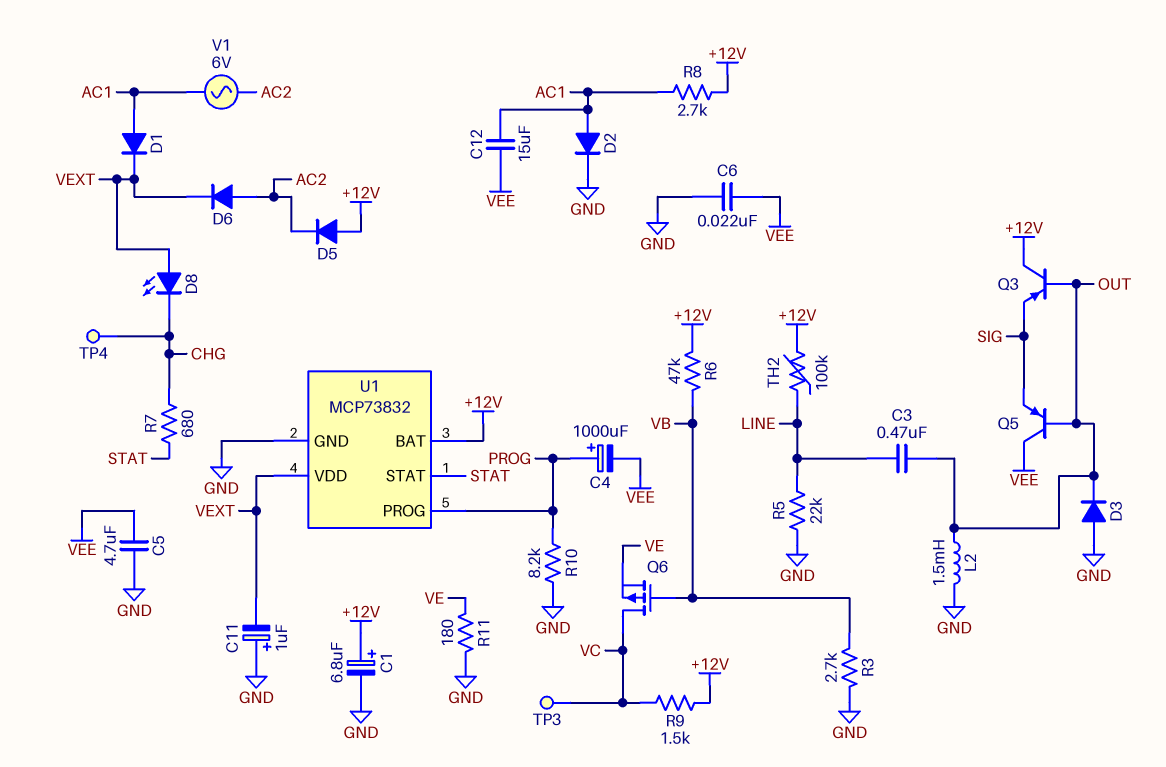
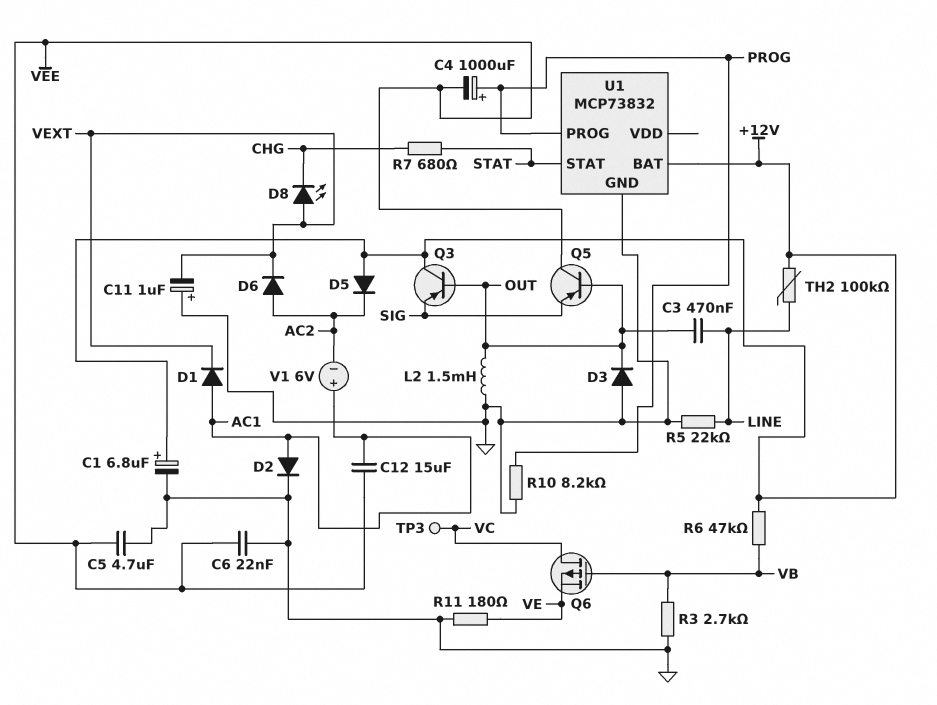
R8: 2.7k (+12V, AC1) -> none
R9: 1.5k (+12V, VC) -> none
TP4: test point (CHG) -> none
U1 pin VDD: VEXT -> none
V1: AC 6V (AC1, AC2) -> 6V (plus AC1, minus AC2)

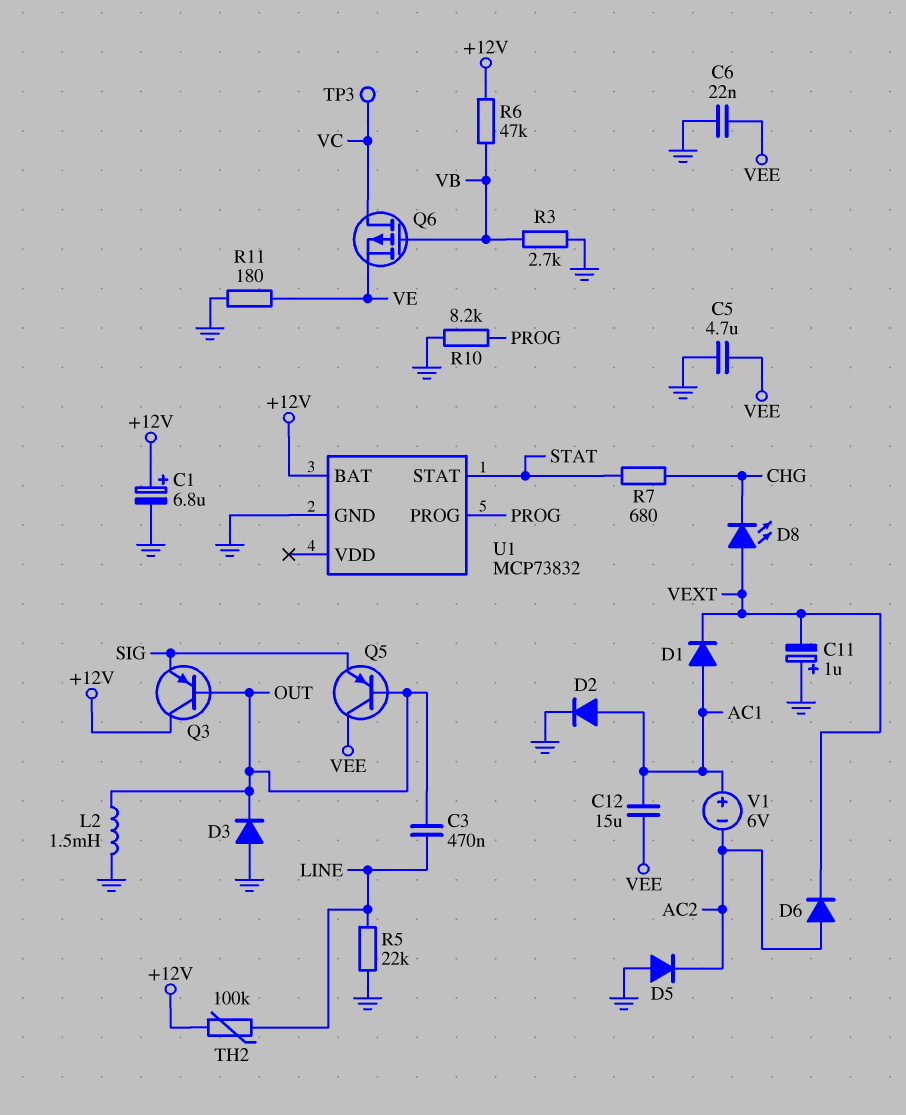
C4: 1000uF (plus PROG, minus VEE) -> none
D5: diode (A +12V, K AC2) -> diode (A GND, K AC2)

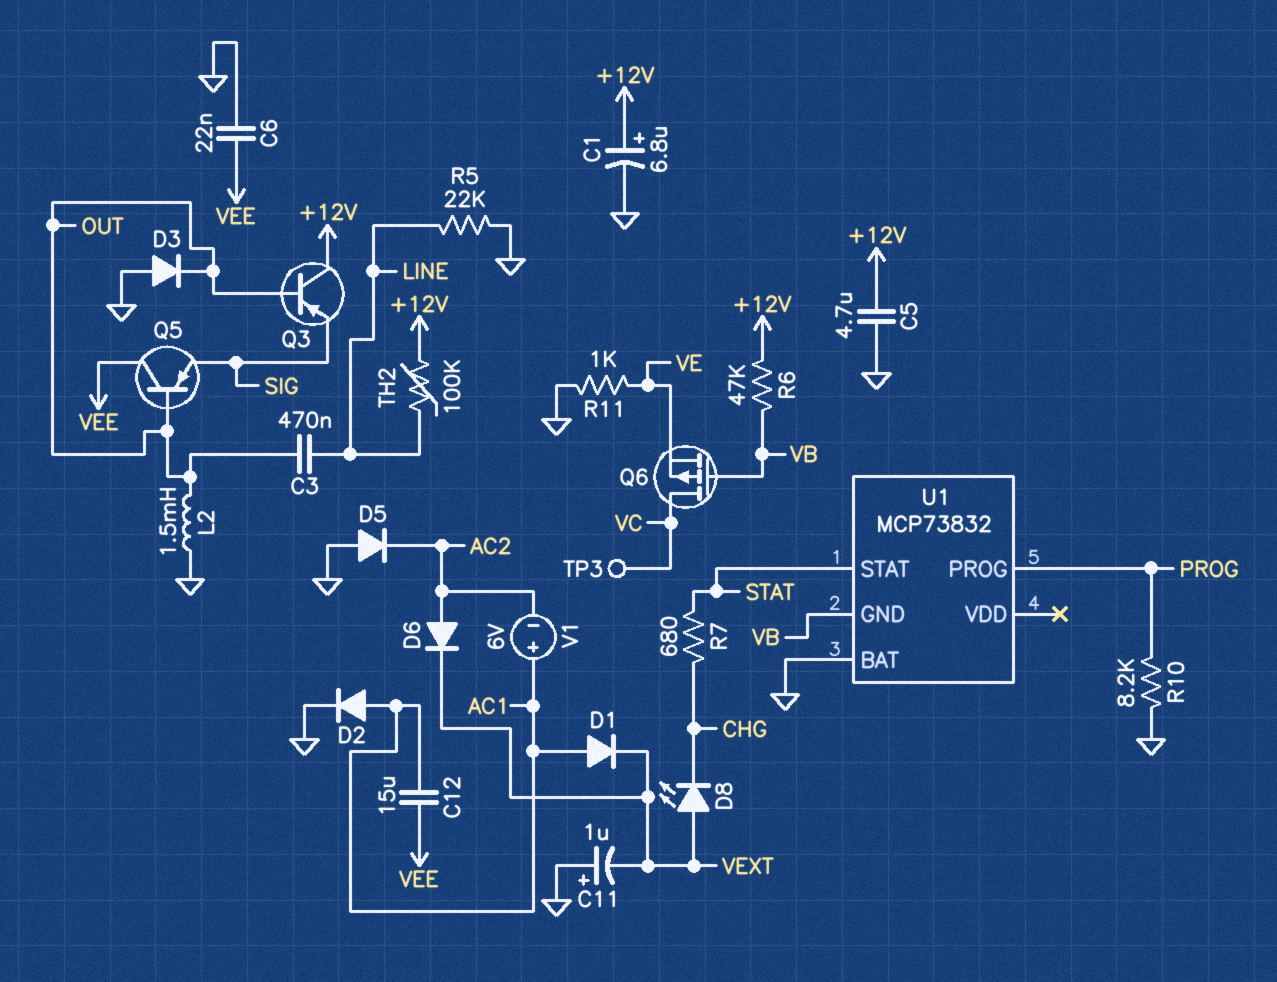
C5: 4.7uF (GND, VEE) -> 4.7uF (+12V, GND)
R3: 2.7k (GND, VB) -> none
R11: 180 (GND, VE) -> 1k (GND, VE)
U1 pin BAT: +12V -> GND
U1 pin GND: GND -> VB

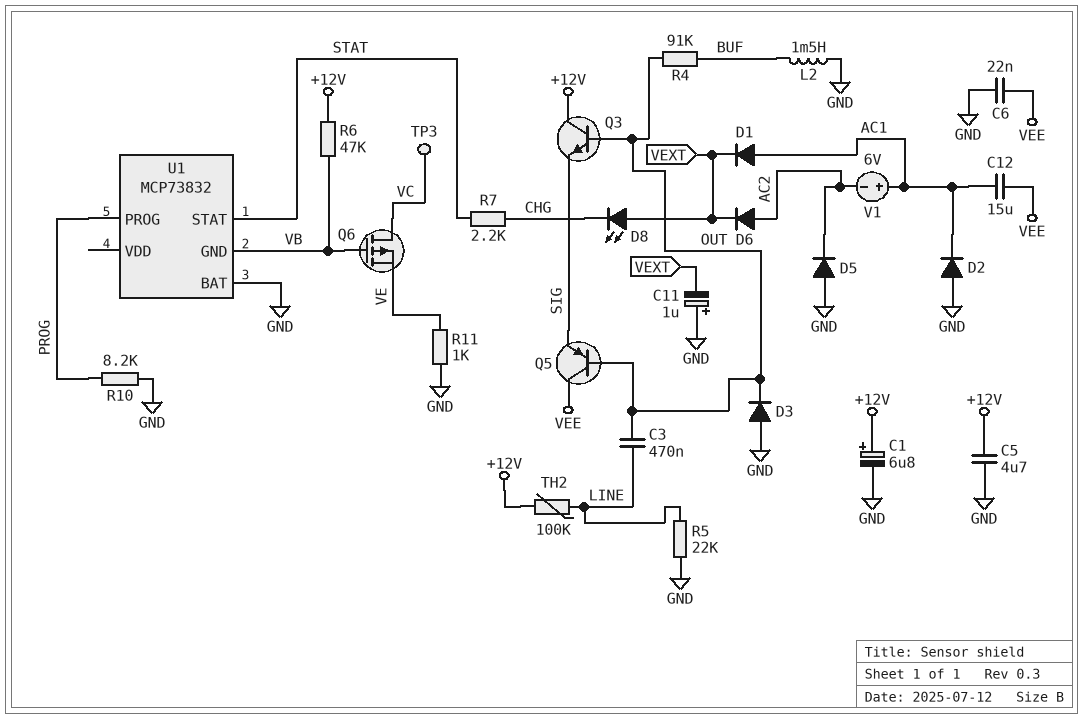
D2: diode (A AC1, K GND) -> diode (A GND, K AC1)
L2: 1.5mH (GND, OUT) -> 1.5mH (BUF, GND)
Q3: PNP (B OUT, C +12V, E SIG) -> NPN (B OUT, C +12V, E SIG)
R4: none -> 91k (BUF, OUT)
R7: 680 (CHG, STAT) -> 2.2k (CHG, STAT)

